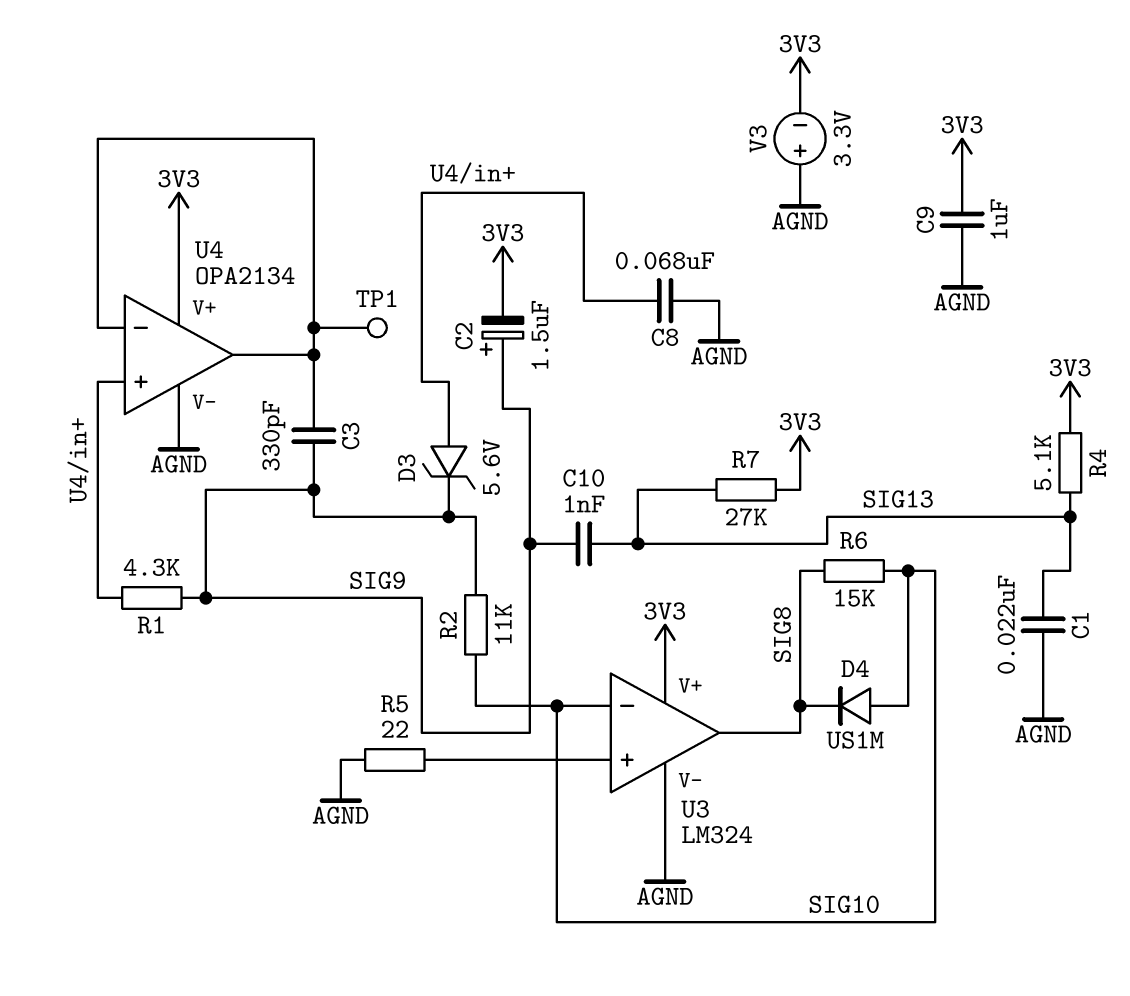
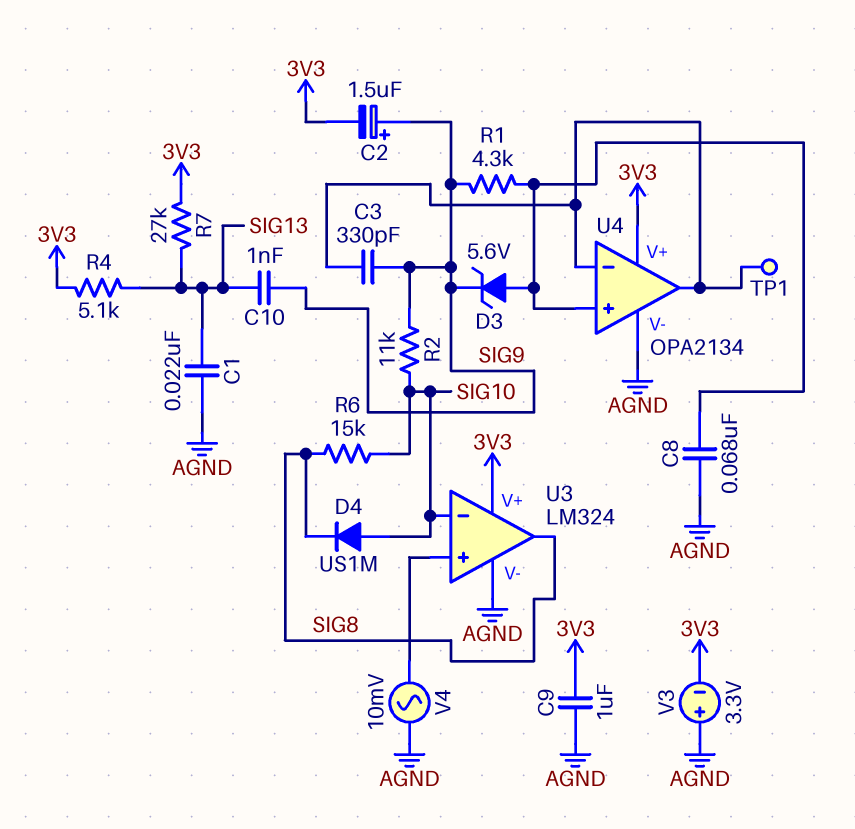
R5: 22 (AGND, U3/in+) -> none
V4: none -> AC 10mV (AGND, U3/in+)

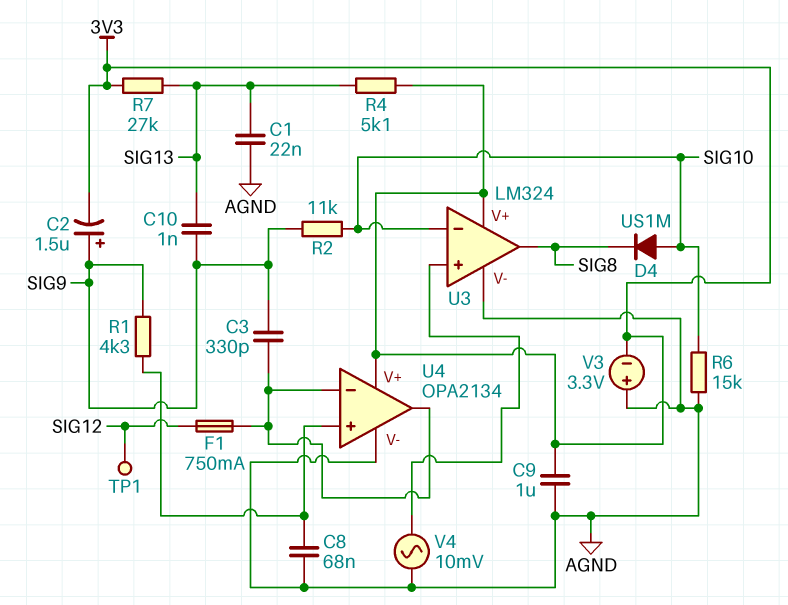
D3: zener 5.6V (A U4/in+, K SIG9) -> none
F1: none -> 750mA (SIG12, U4/in-)
R6: 15k (SIG8, SIG10) -> 15k (AGND, SIG10)
TP1: test point (U4/in-) -> test point (SIG12)

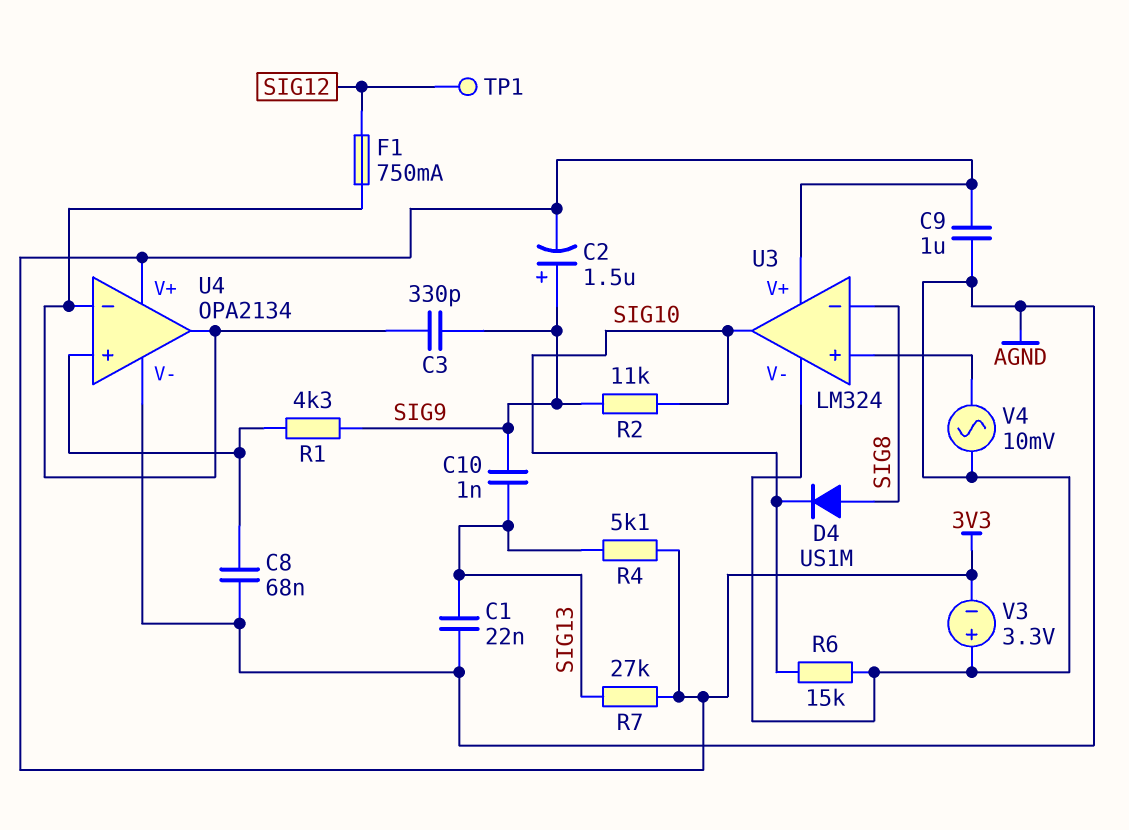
D4: diode US1M (A SIG10, K SIG8) -> diode US1M (A SIG8, K SIG10)
U3 pin in-: SIG10 -> SIG8
U3 pin out: SIG8 -> SIG10

